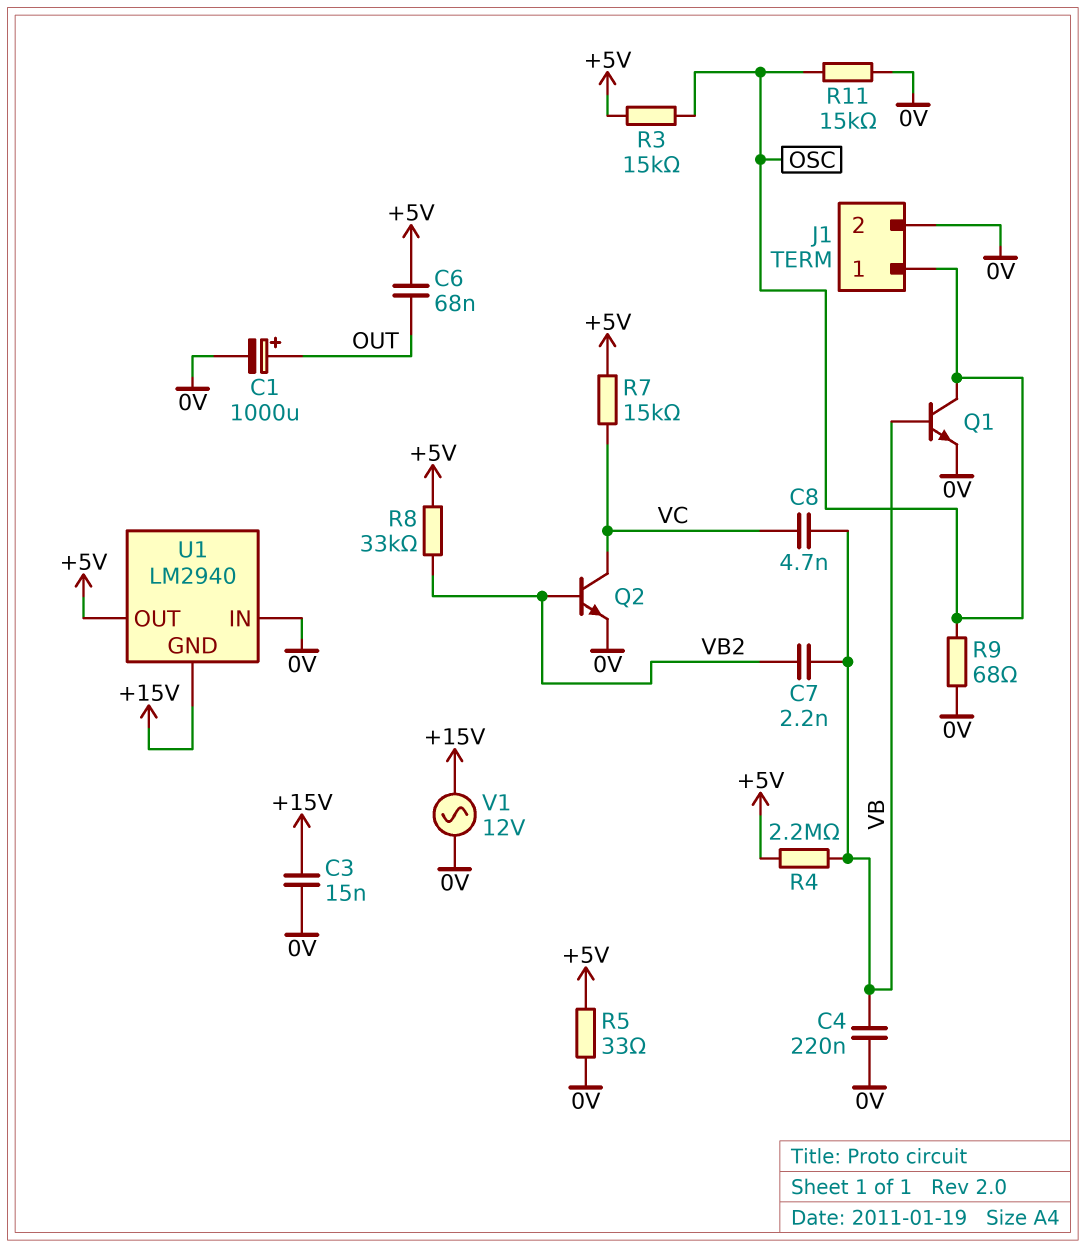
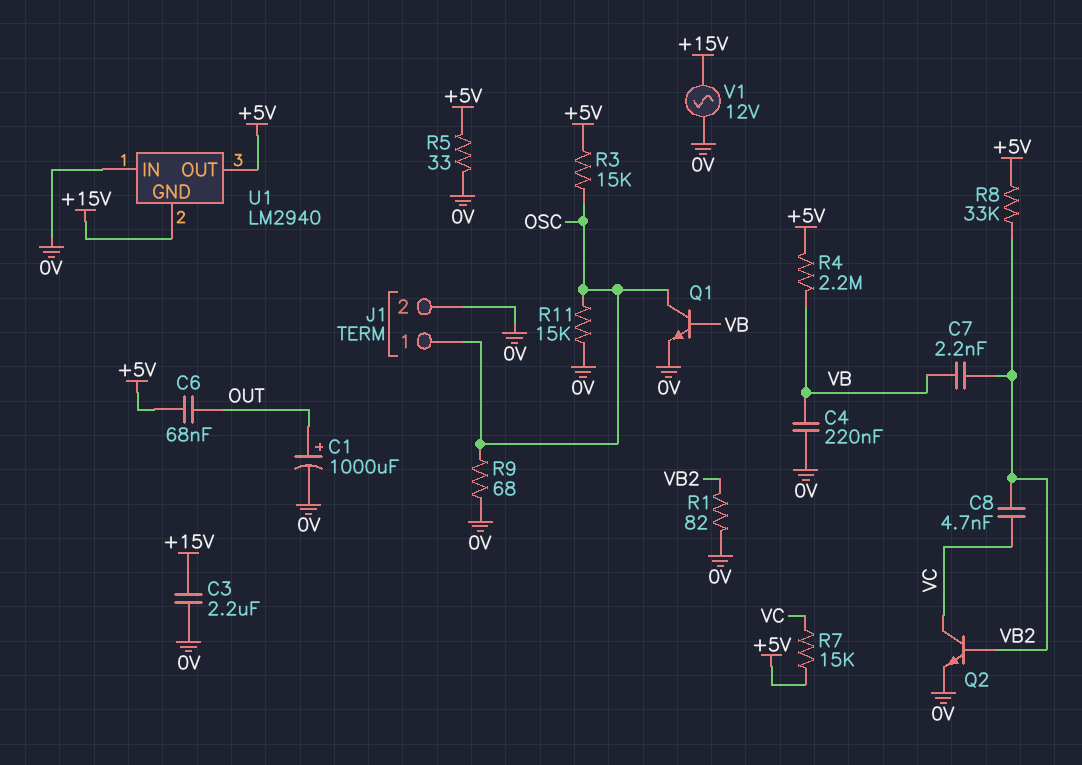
C3: 15nF (+15V, 0V) -> 2.2uF (+15V, 0V)
C8: 4.7nF (VB, VC) -> 4.7nF (VB2, VC)
R1: none -> 82 (0V, VB2)

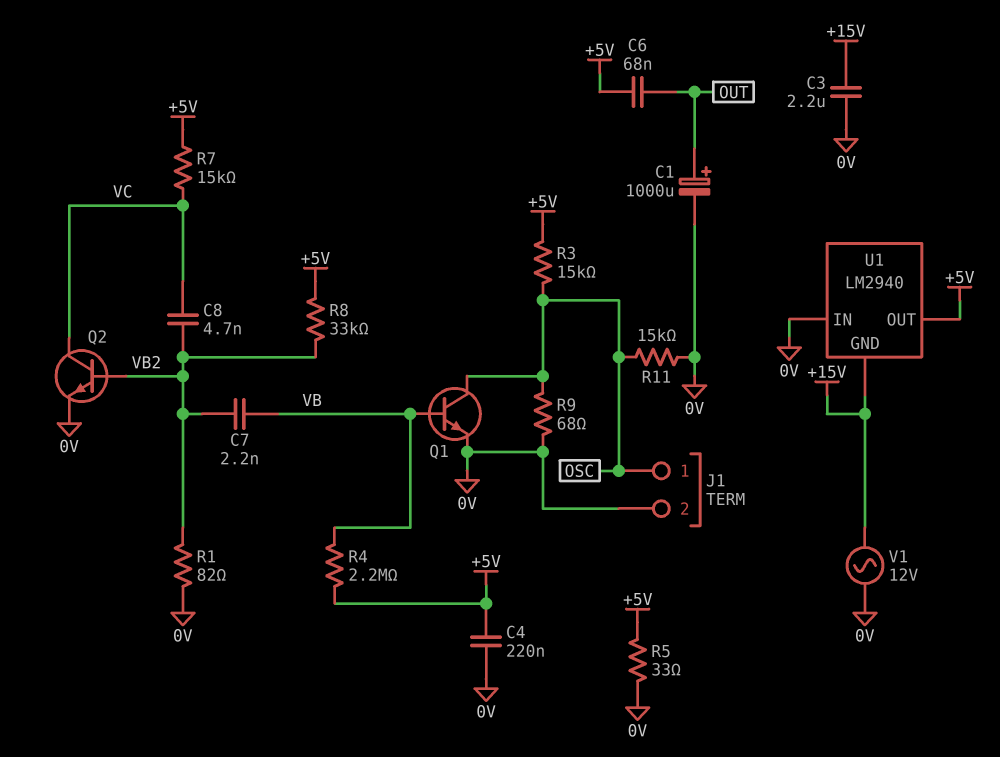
C4: 220nF (0V, VB) -> 220nF (+5V, 0V)

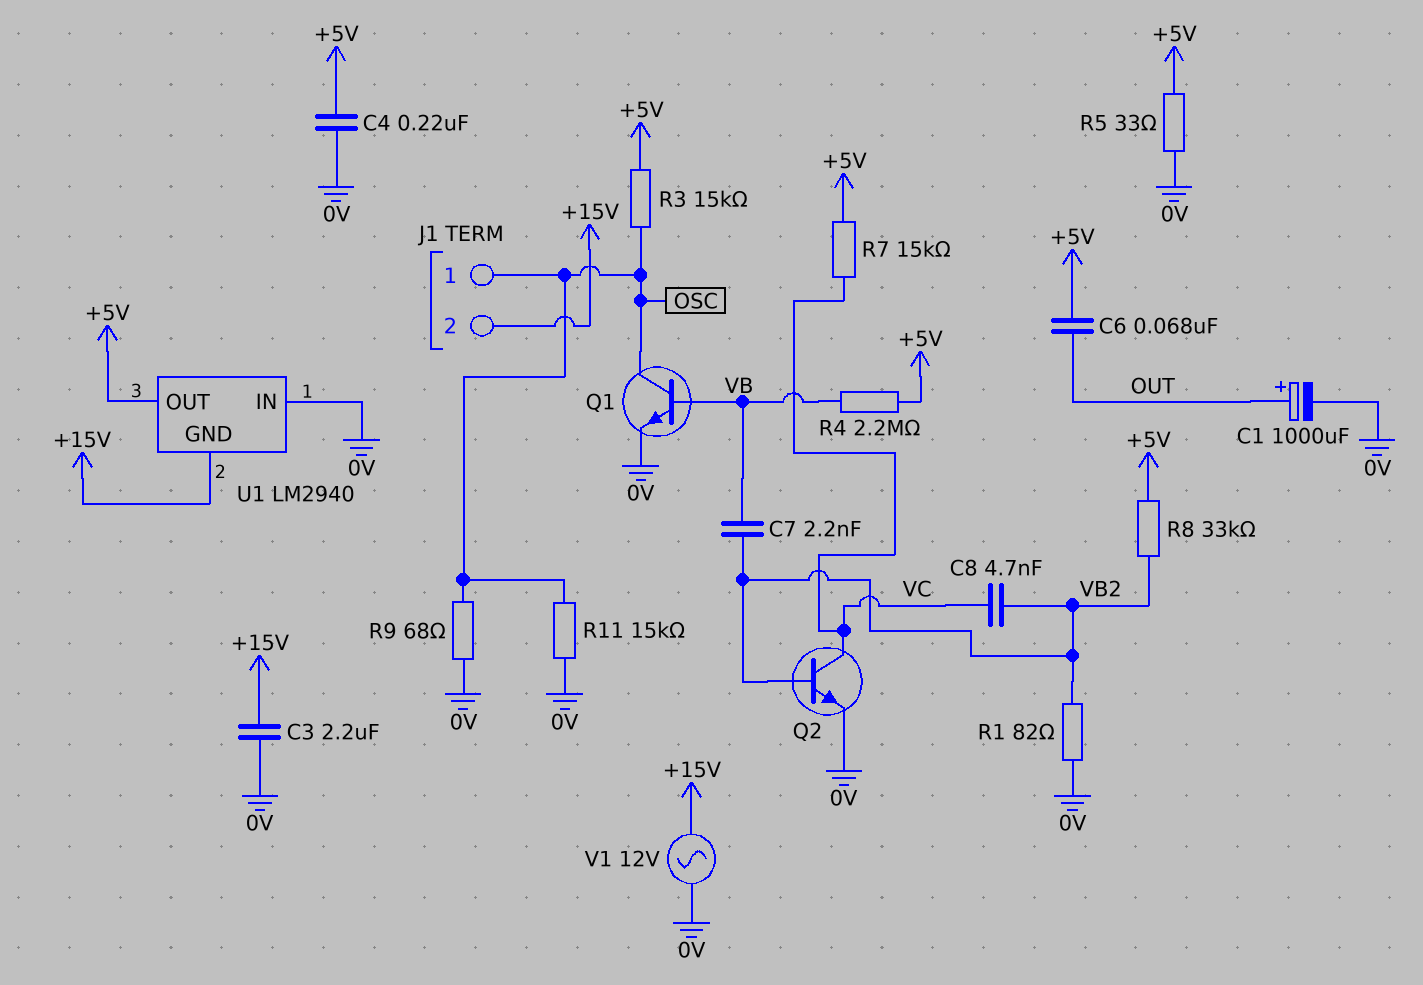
J1 pin 2: 0V -> +15V

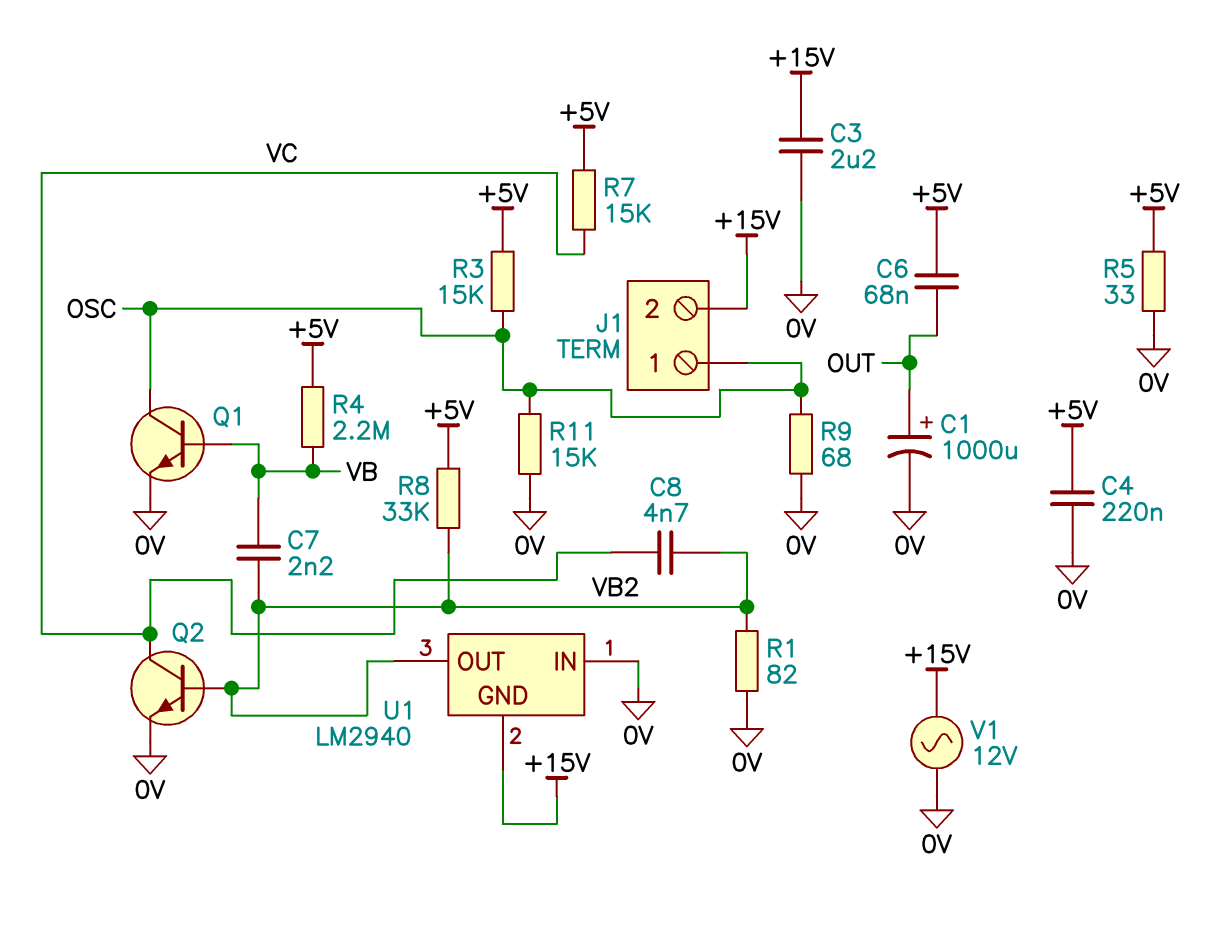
U1 pin OUT: +5V -> VB2

